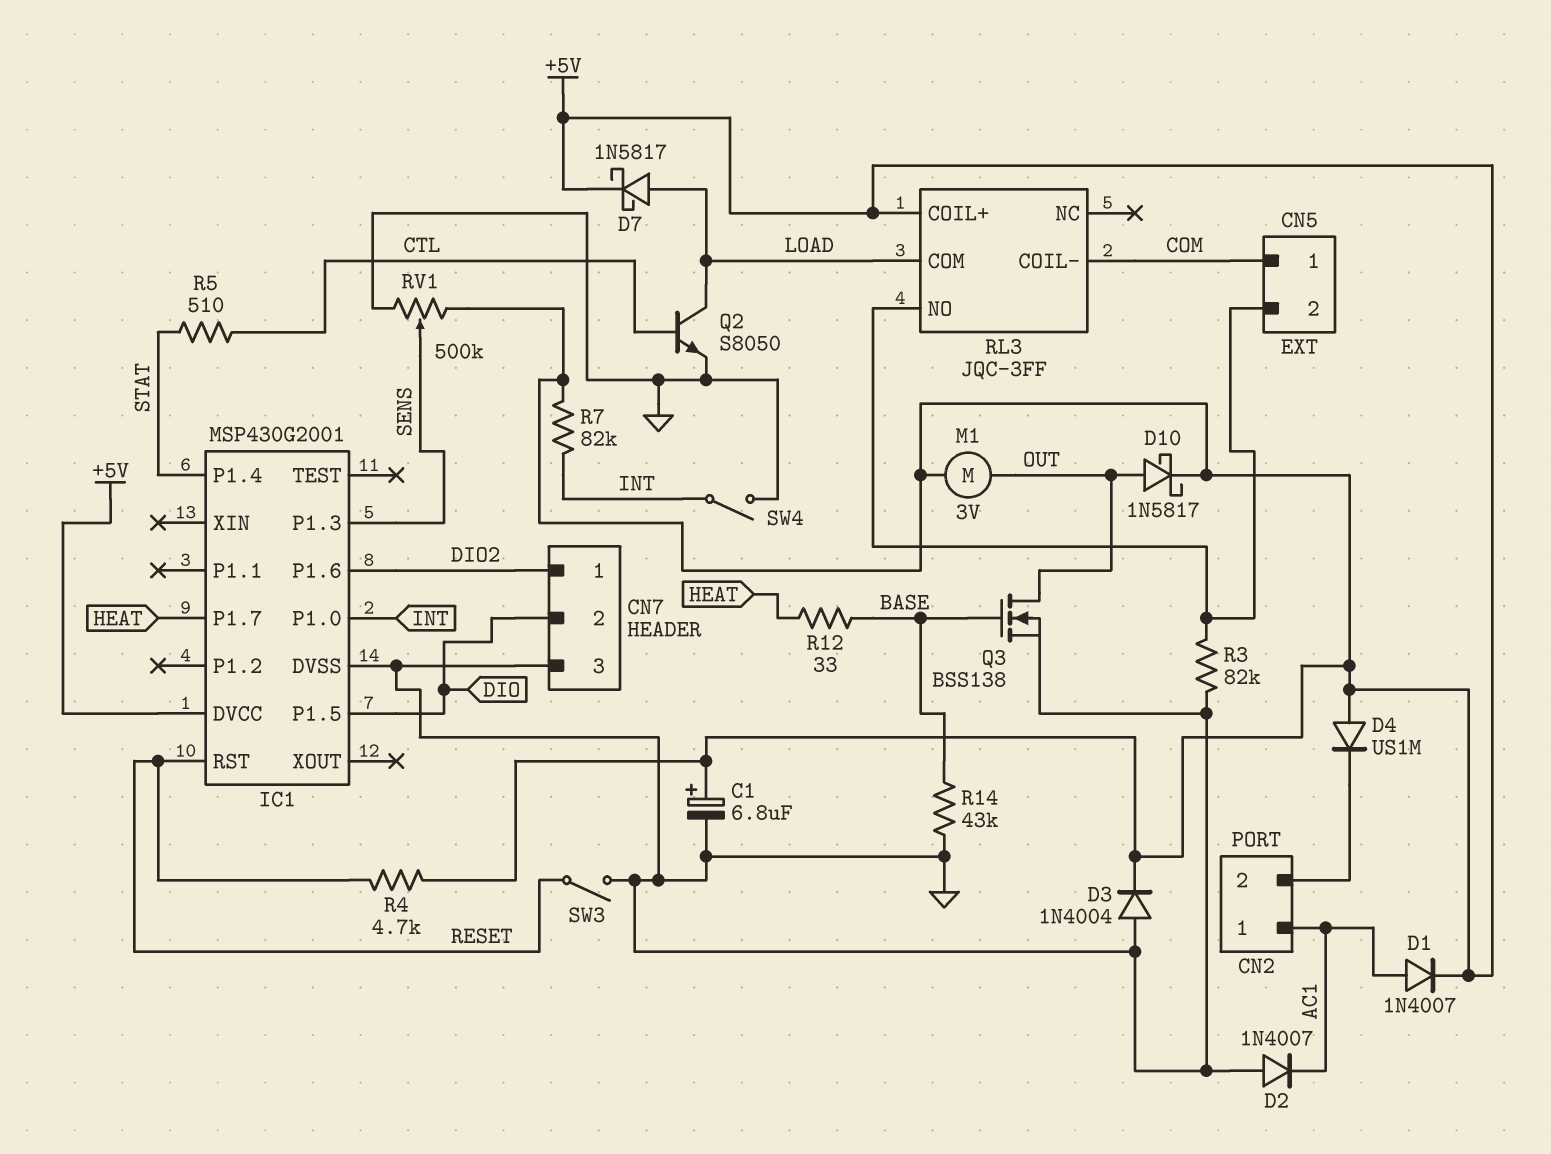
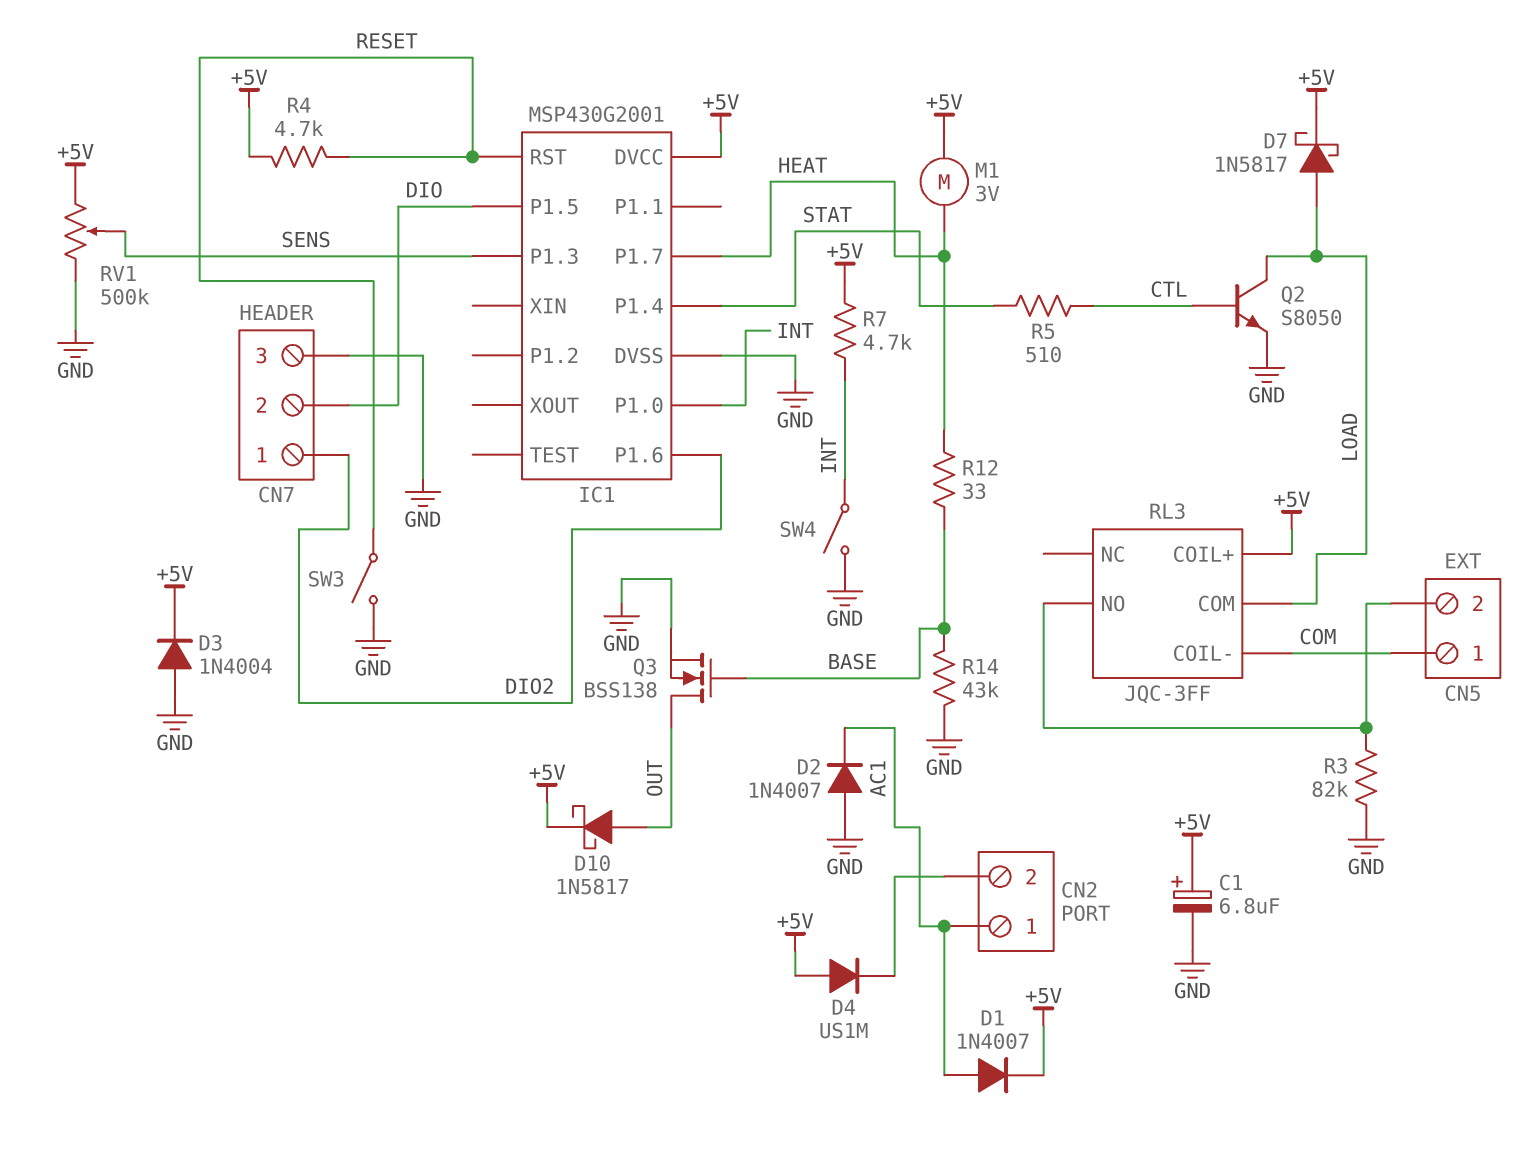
M1: motor 3V (+5V, OUT) -> motor 3V (+5V, HEAT)
R7: 82k (+5V, INT) -> 4.7k (+5V, INT)

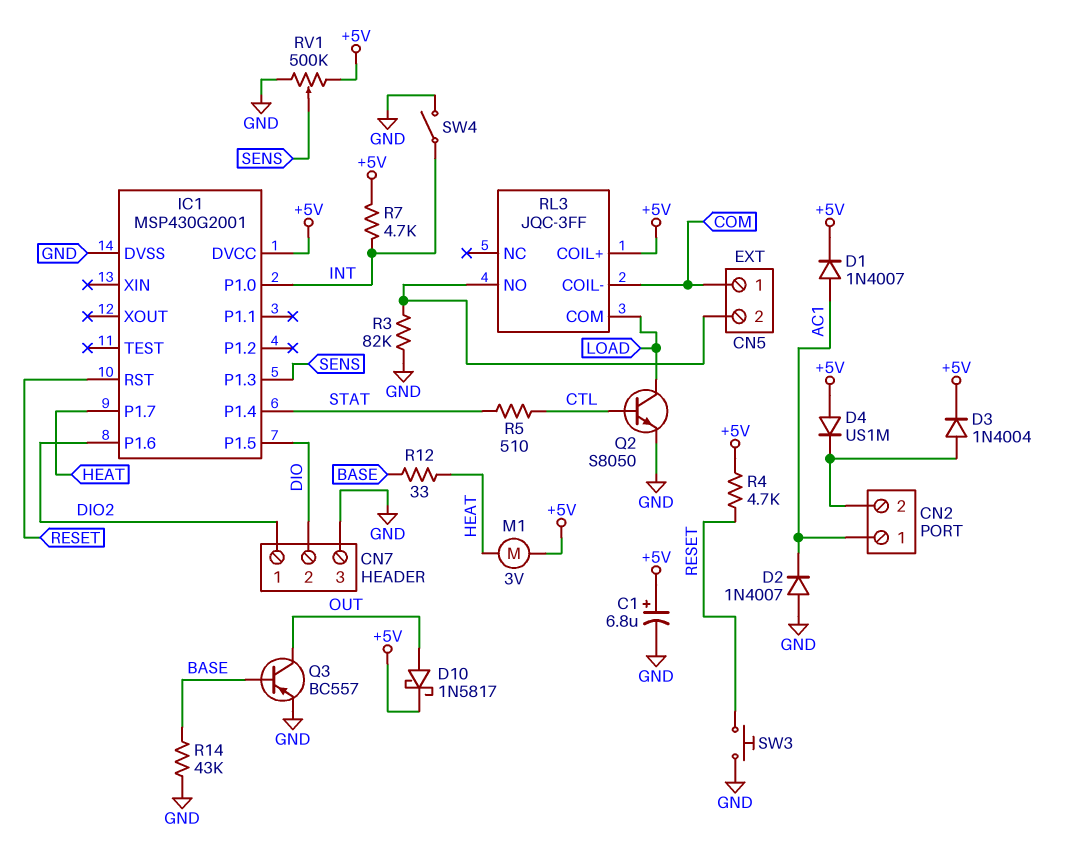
D3: diode 1N4004 (A GND, K +5V) -> diode 1N4004 (A CN2/2, K +5V)
D7: schottky 1N5817 (A LOAD, K +5V) -> none
Q3: NMOS BSS138 (G BASE, D OUT, S GND) -> PNP BC557 (B BASE, C OUT, E GND)
SW3: switch (GND, RESET) -> button (GND, RESET)

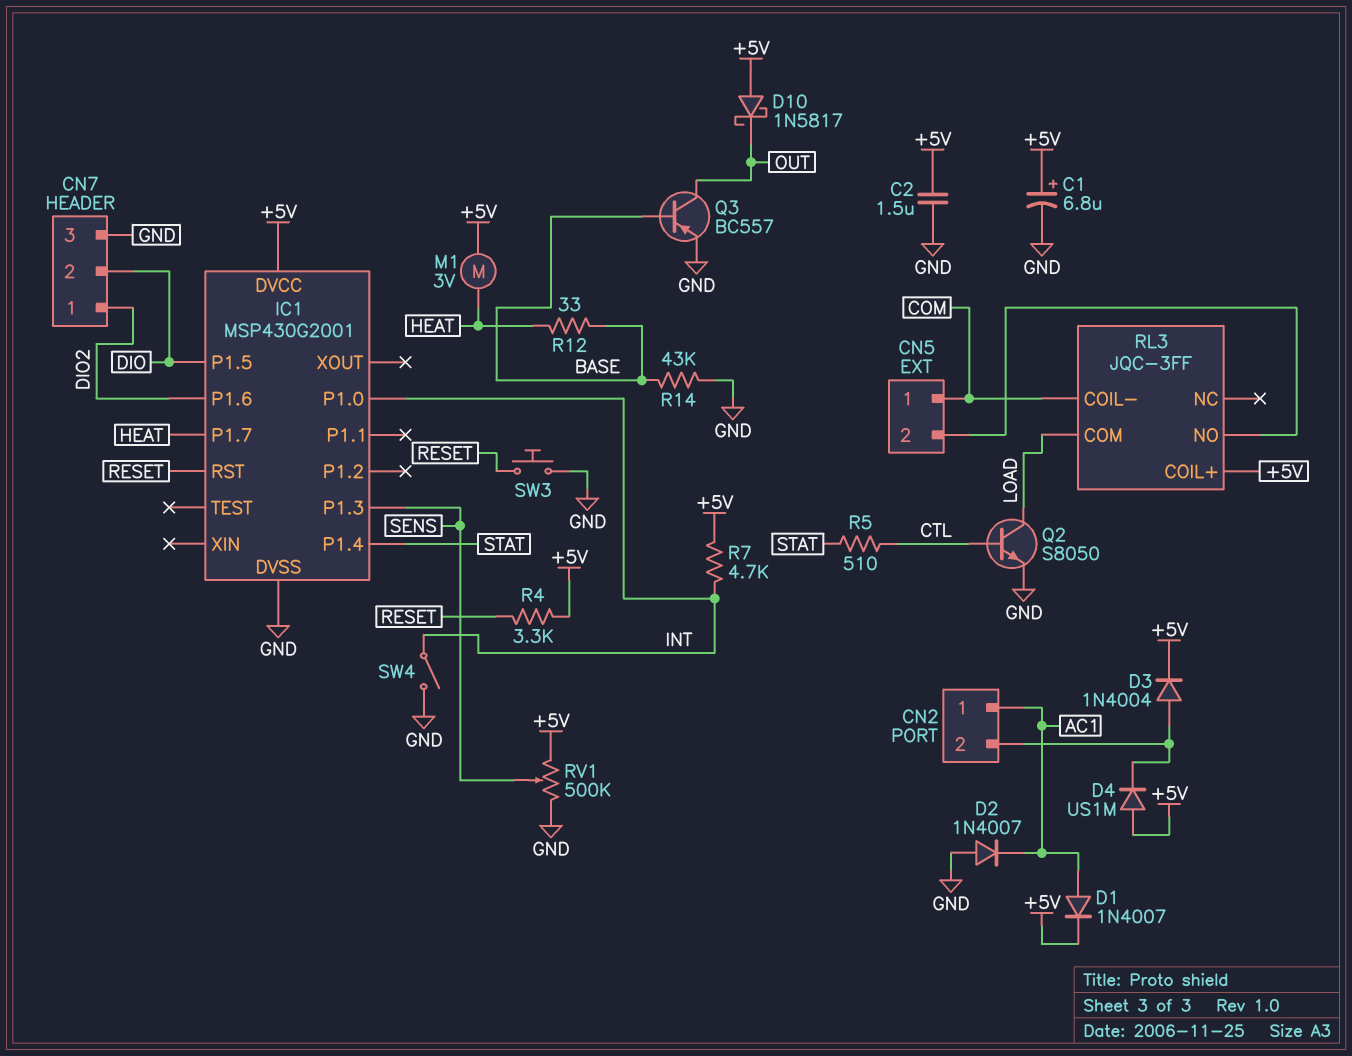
C2: none -> 1.5uF (+5V, GND)
D10: schottky 1N5817 (A OUT, K +5V) -> schottky 1N5817 (A +5V, K OUT)
R3: 82k (CN5/2, GND) -> none
R4: 4.7k (+5V, RESET) -> 3.3k (+5V, RESET)

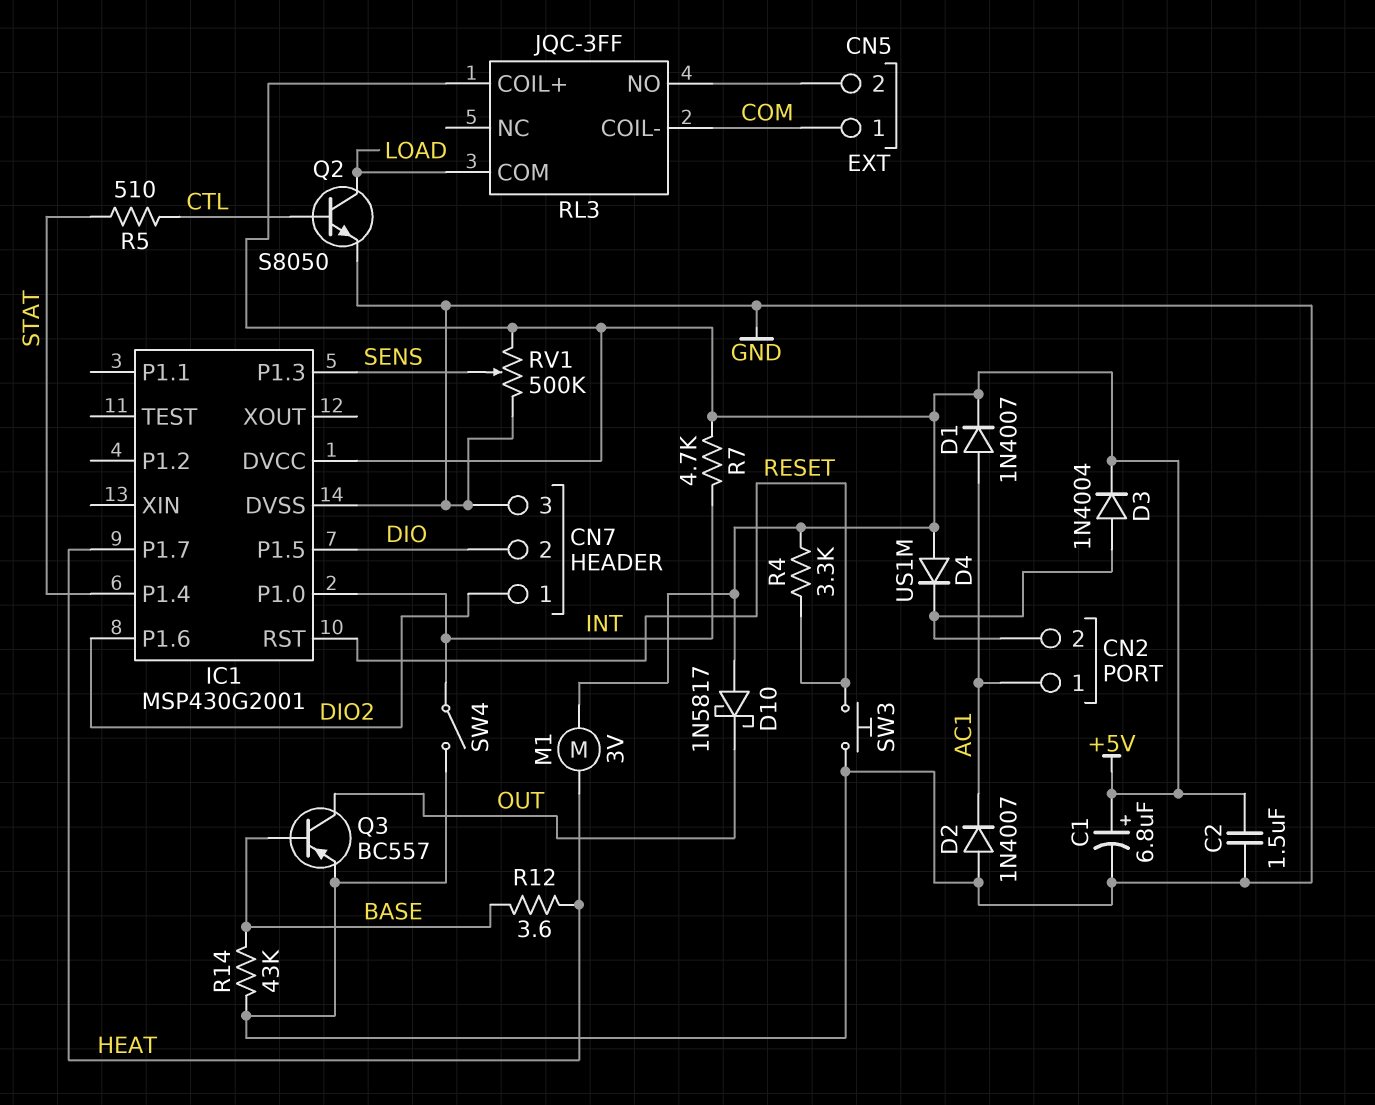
R12: 33 (BASE, HEAT) -> 3.6 (BASE, HEAT)

